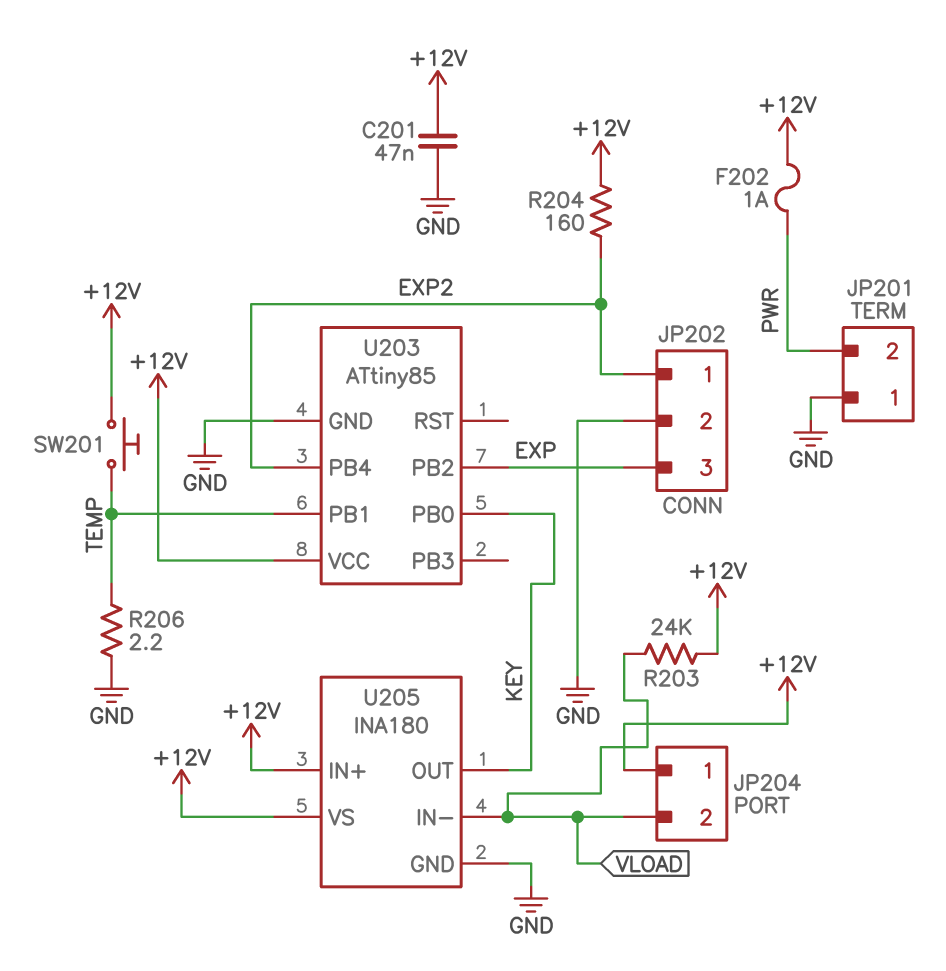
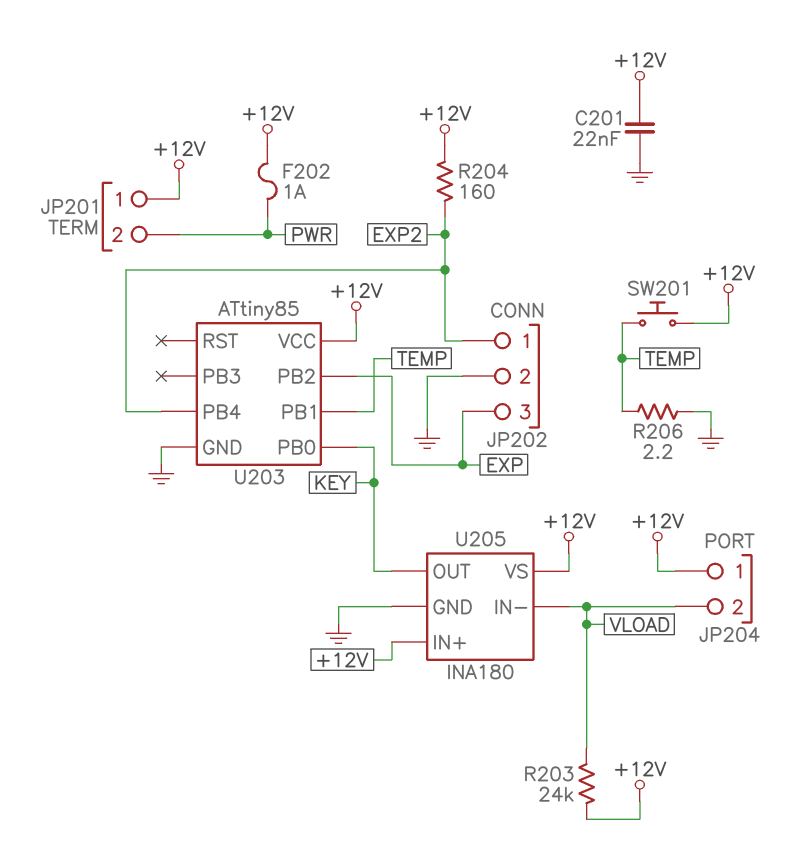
C201: 47nF (+12V, GND) -> 22nF (+12V, GND)
JP201 pin 1: GND -> +12V

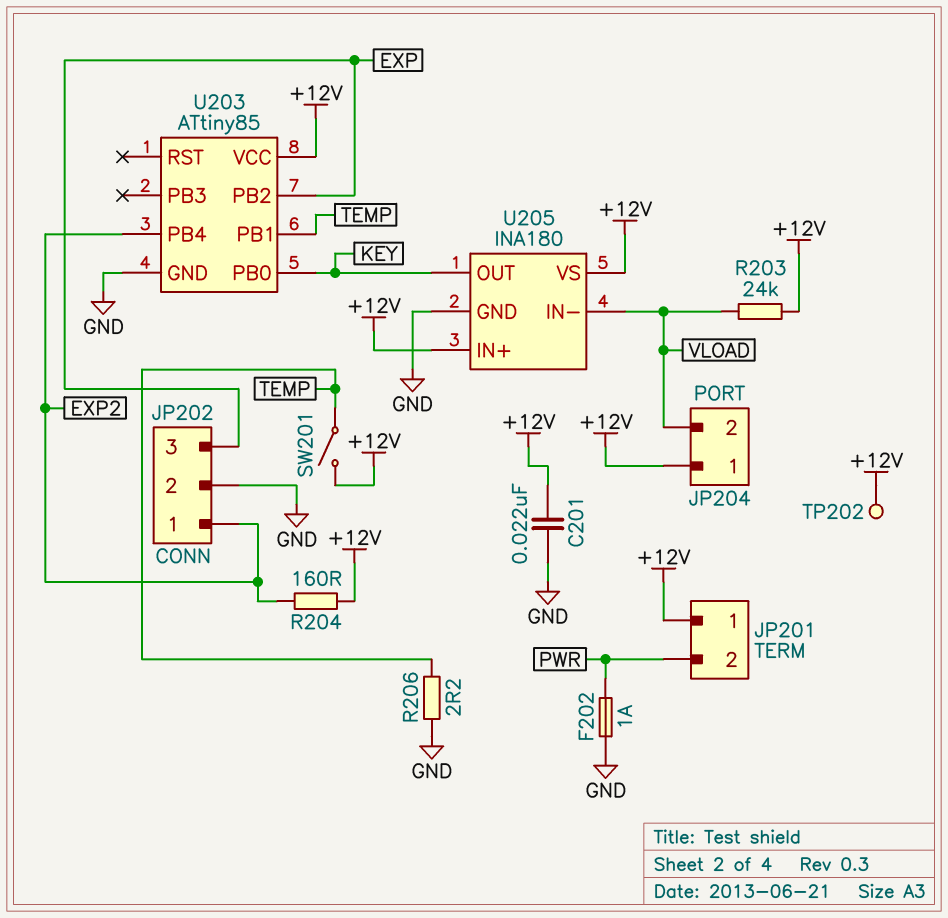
F202: 1A (+12V, PWR) -> 1A (GND, PWR)
SW201: button (+12V, TEMP) -> switch (+12V, TEMP)
TP202: none -> test point (+12V)

